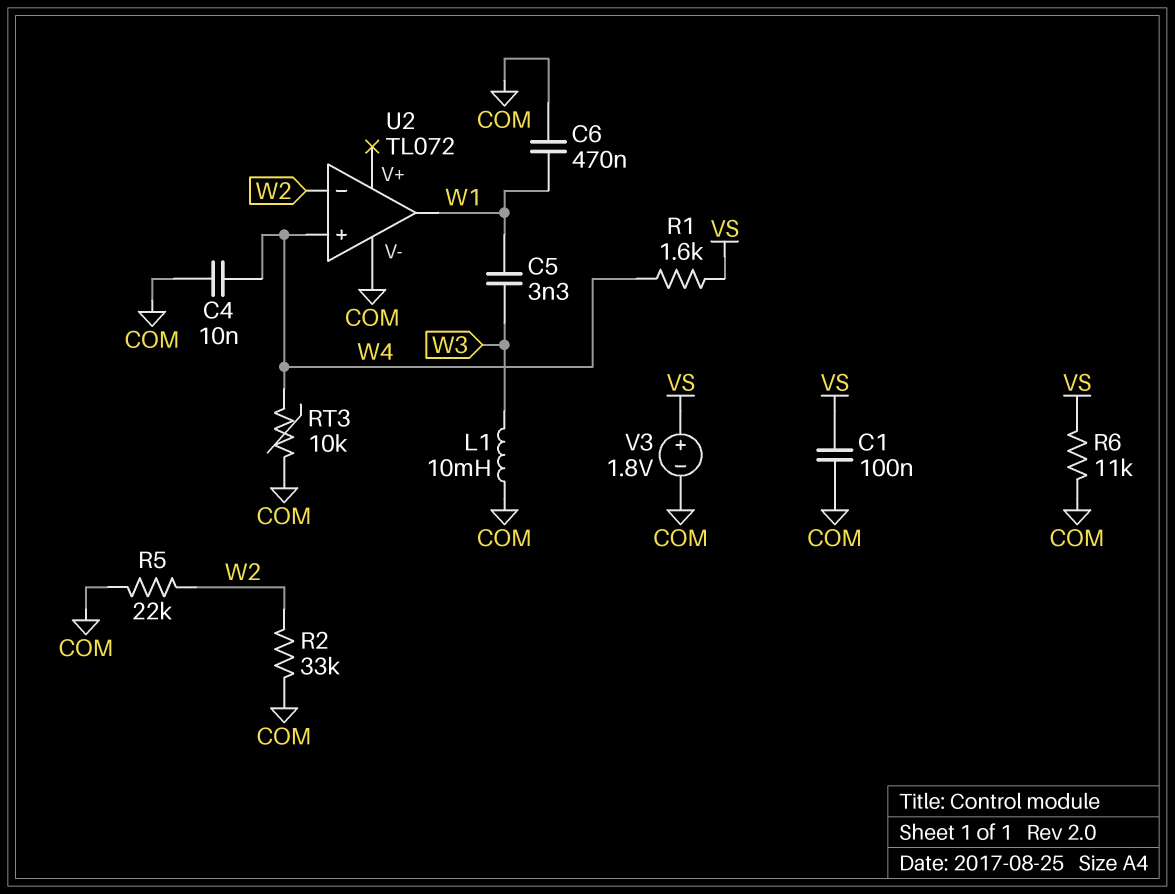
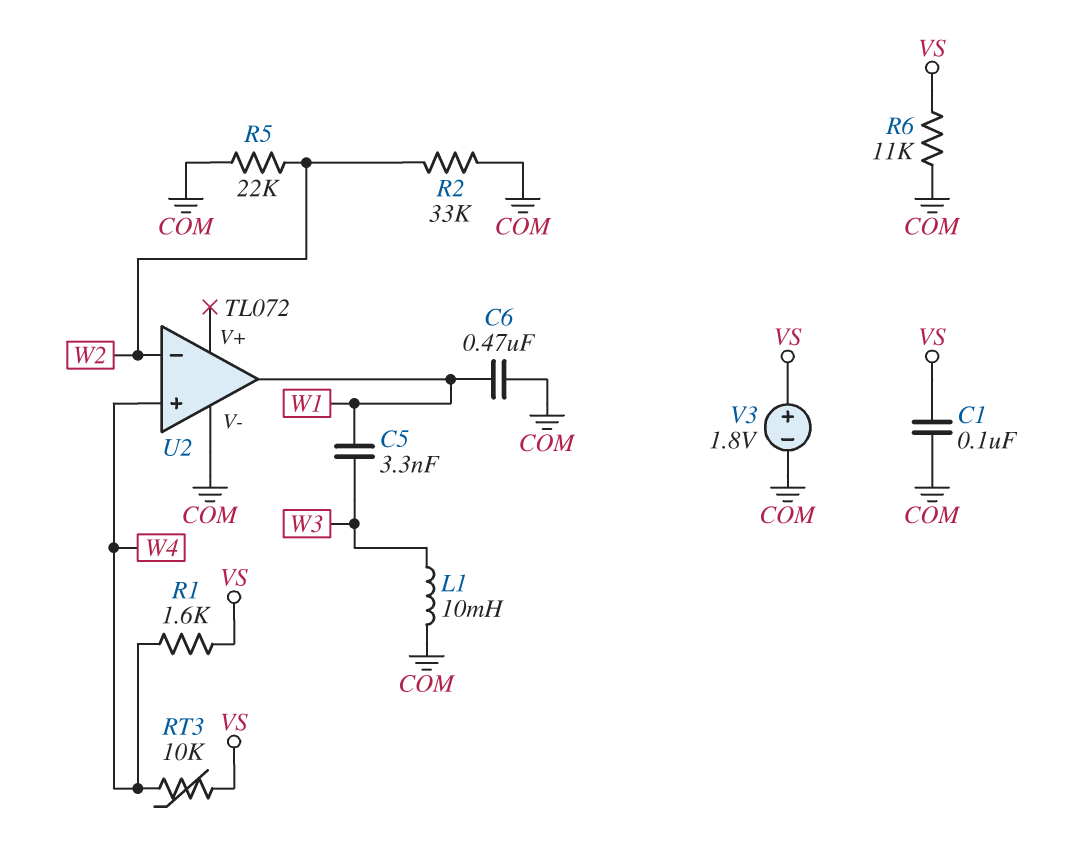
C4: 10nF (COM, W4) -> none
RT3: 10k (COM, W4) -> 10k (VS, W4)

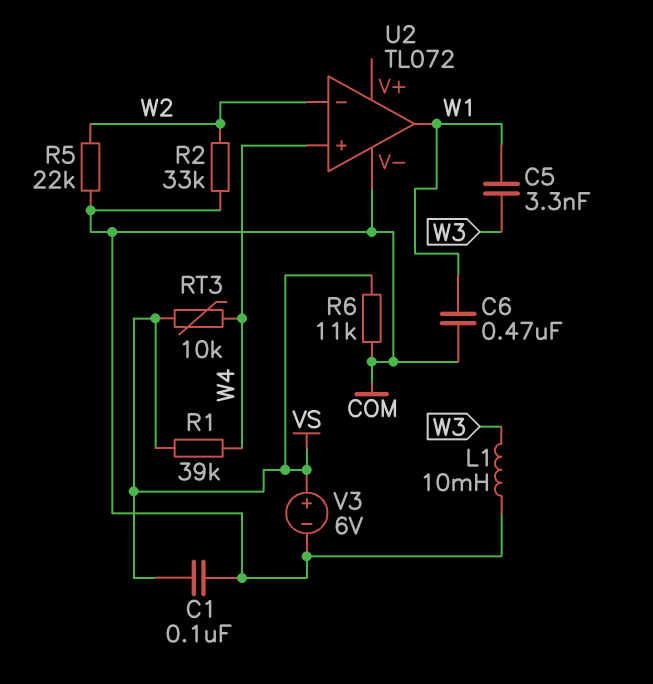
R1: 1.6k (VS, W4) -> 39k (VS, W4)
V3: 1.8V (plus VS, minus COM) -> 6V (plus VS, minus COM)

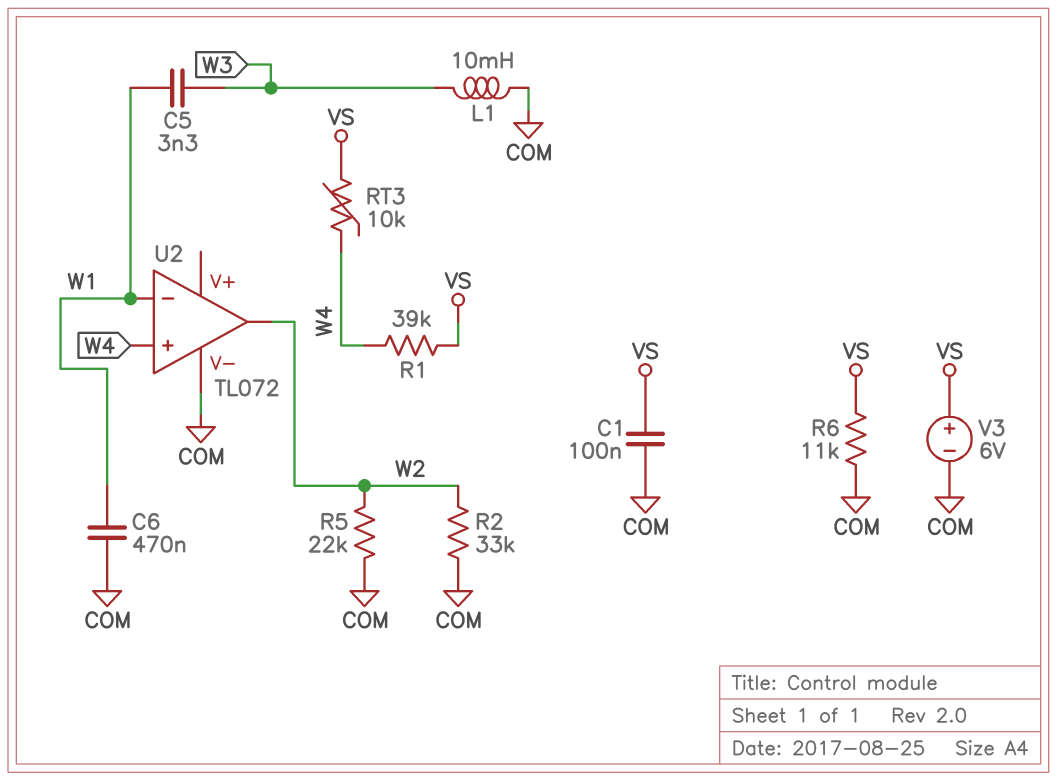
U2 pin in-: W2 -> W1
U2 pin out: W1 -> W2

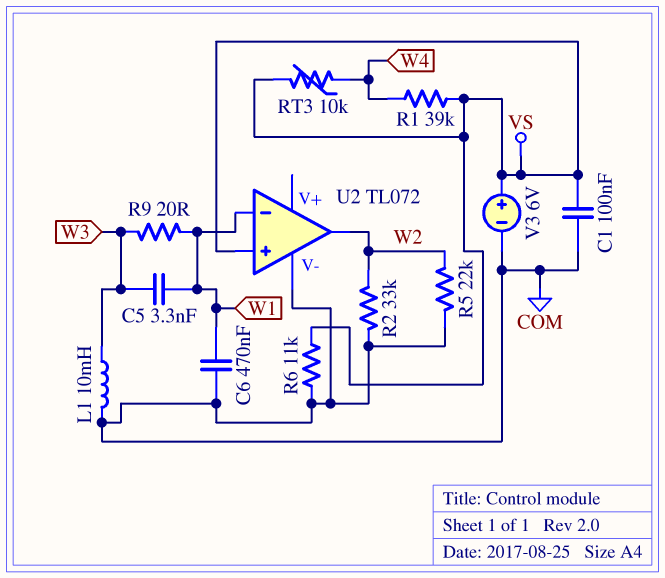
R9: none -> 20 (W1, W3)
U2 pin in+: W4 -> VS

